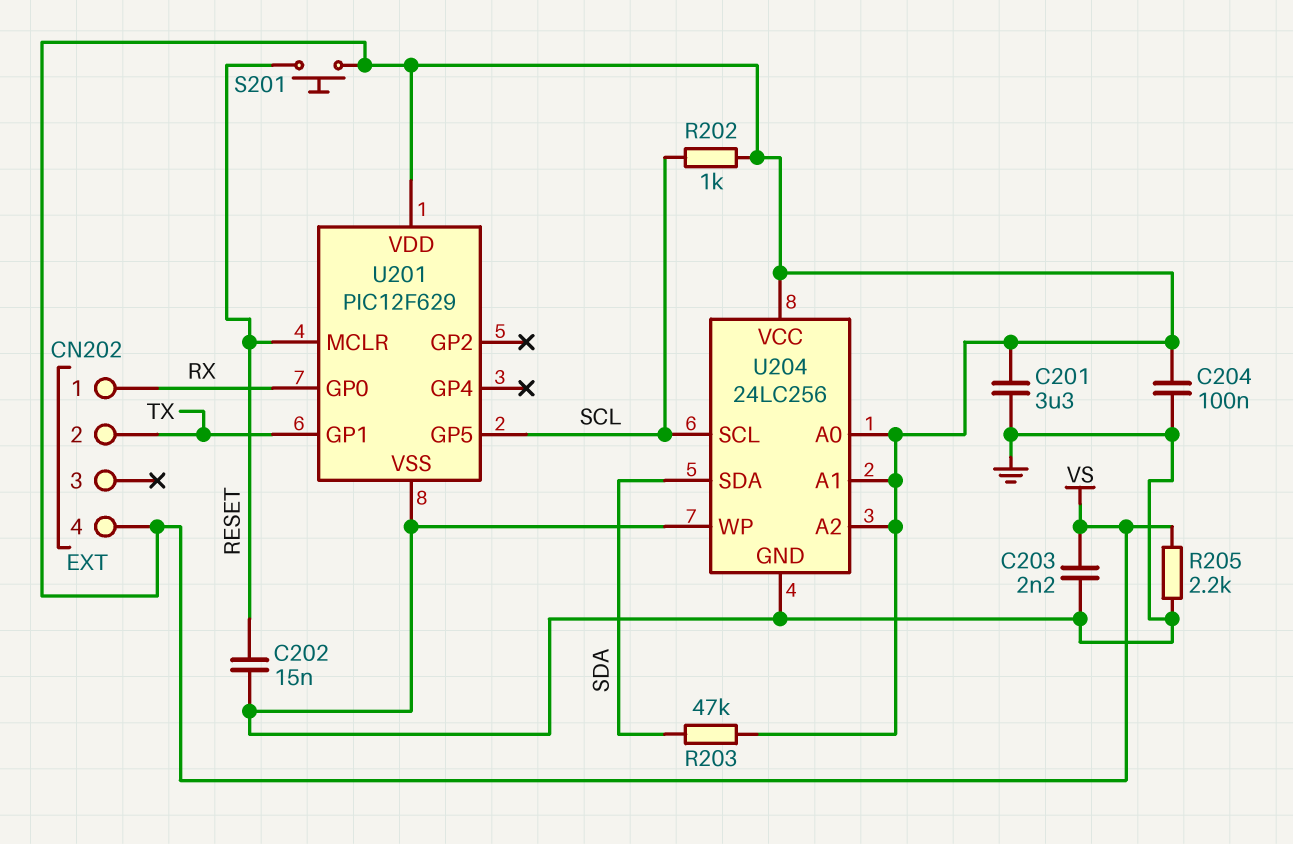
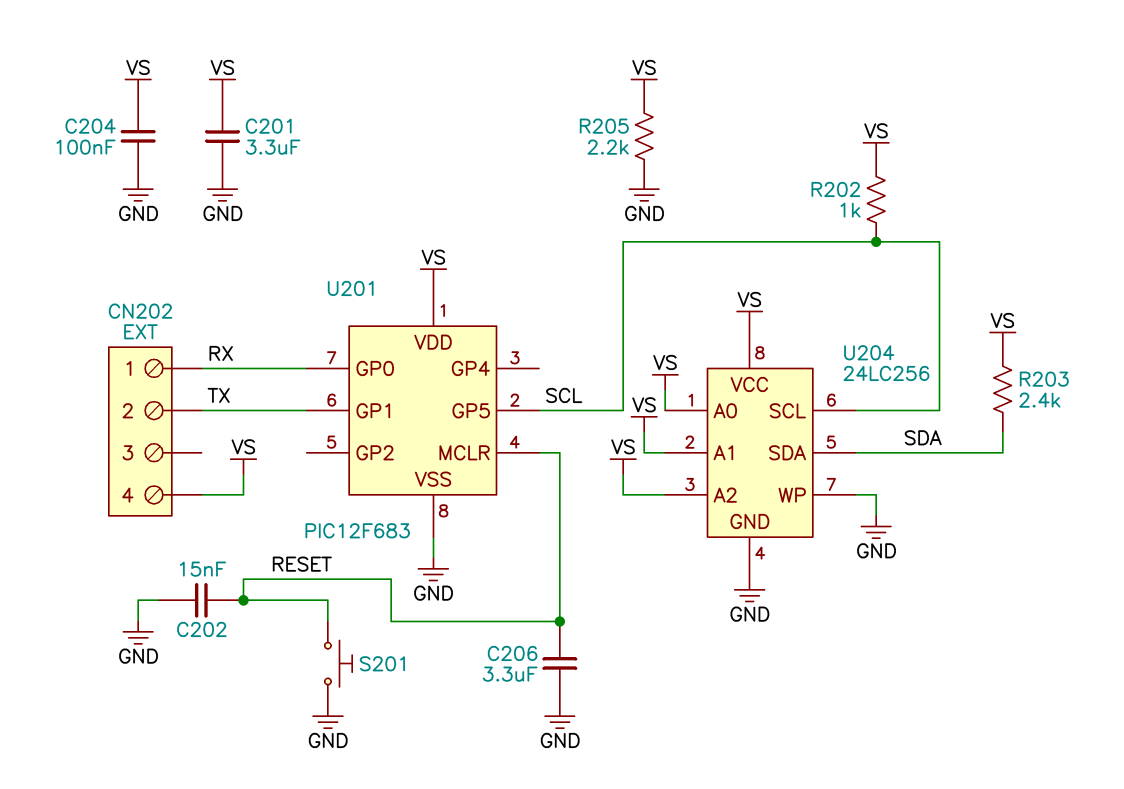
C203: 2.2nF (GND, VS) -> none
C206: none -> 3.3uF (GND, RESET)
R203: 47k (SDA, VS) -> 2.4k (SDA, VS)
S201: button (RESET, VS) -> button (GND, RESET)
U201: PIC12F629 -> PIC12F683

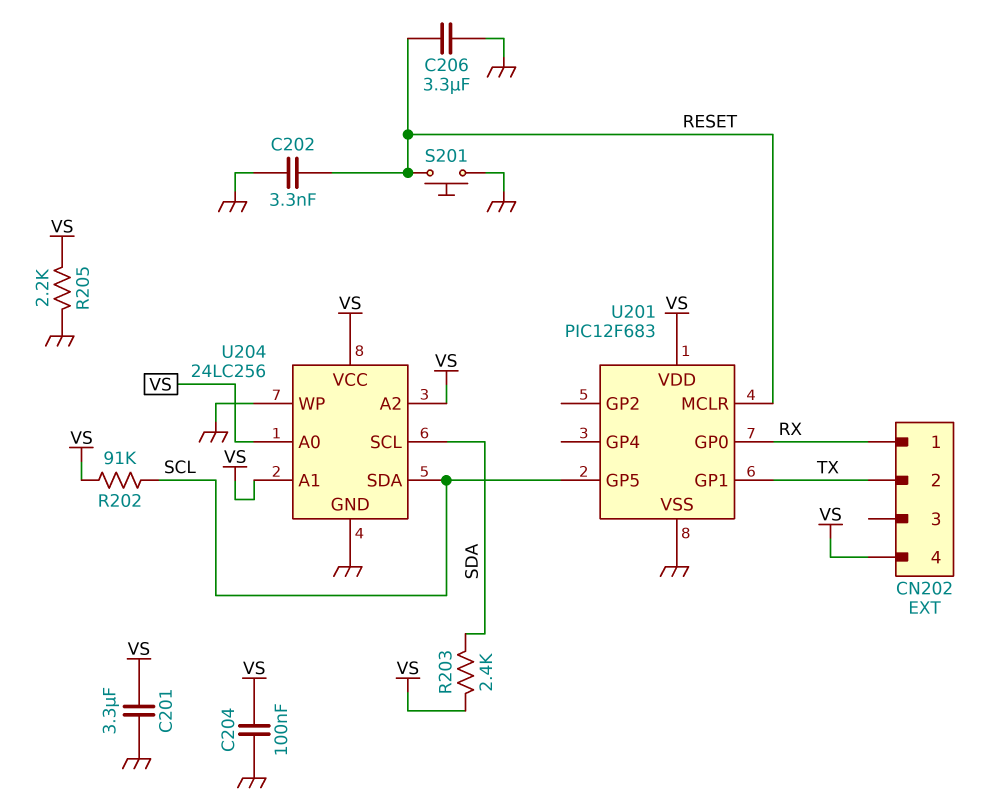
C202: 15nF (GND, RESET) -> 3.3nF (GND, RESET)
R202: 1k (SCL, VS) -> 91k (SCL, VS)
U204 pin SCL: SCL -> SDA
U204 pin SDA: SDA -> SCL

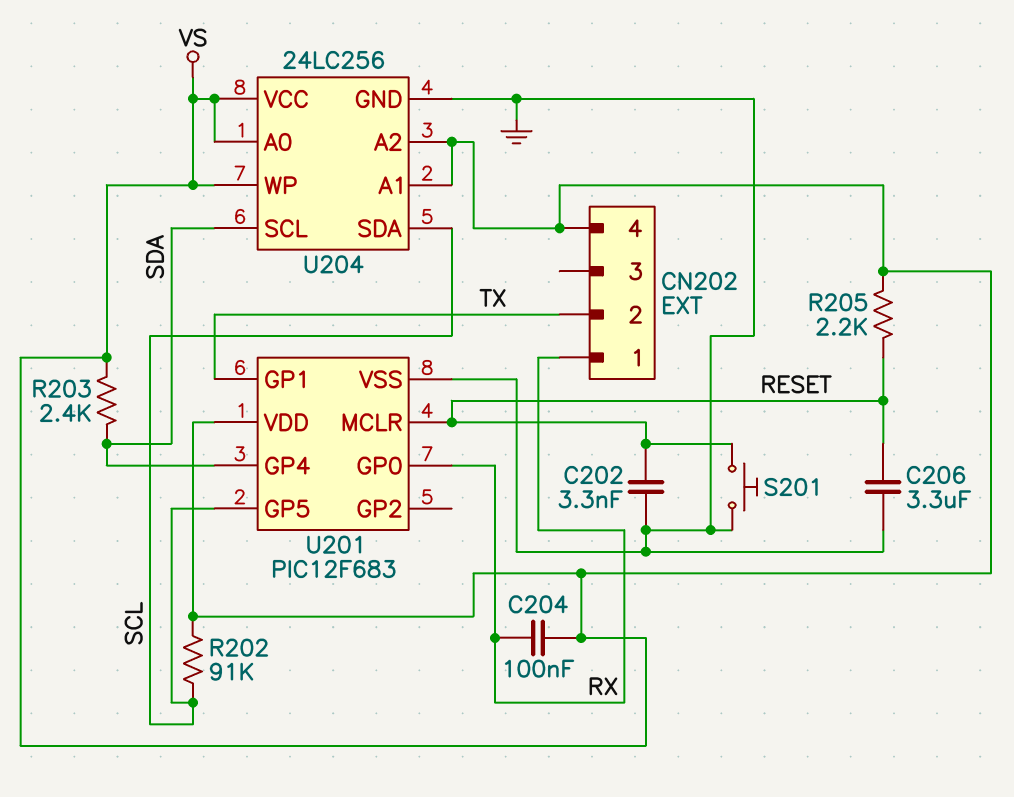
C201: 3.3uF (GND, VS) -> none
C204: 100nF (GND, VS) -> 100nF (RX, VS)
R205: 2.2k (GND, VS) -> 2.2k (RESET, VS)
U201 pin GP4: none -> SDA
U204 pin WP: GND -> VS

